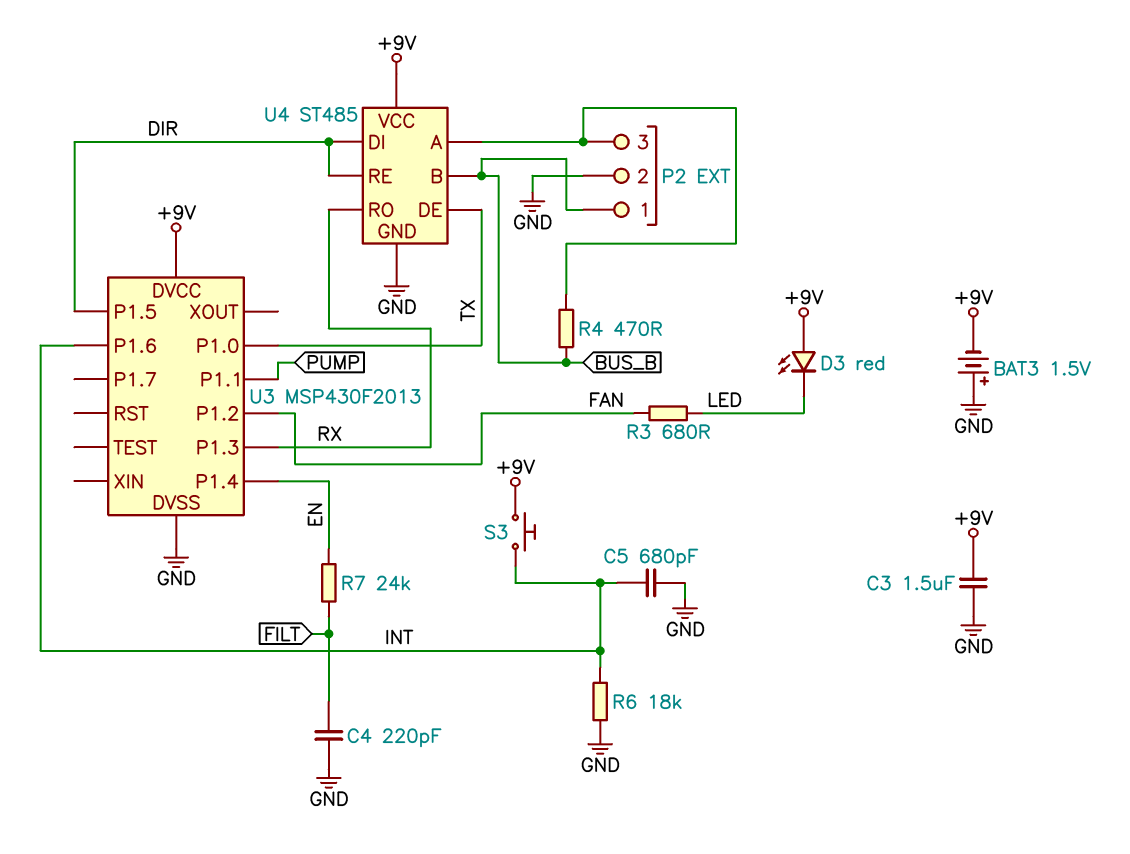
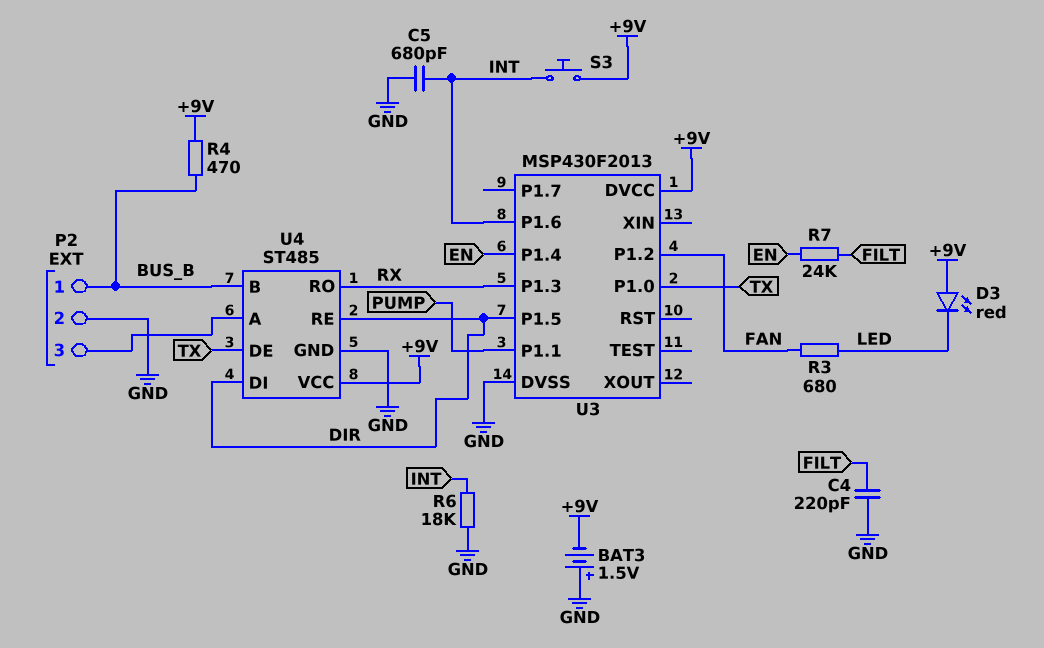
C3: 1.5uF (+9V, GND) -> none
R4: 470 (BUS_B, P2/3) -> 470 (+9V, BUS_B)

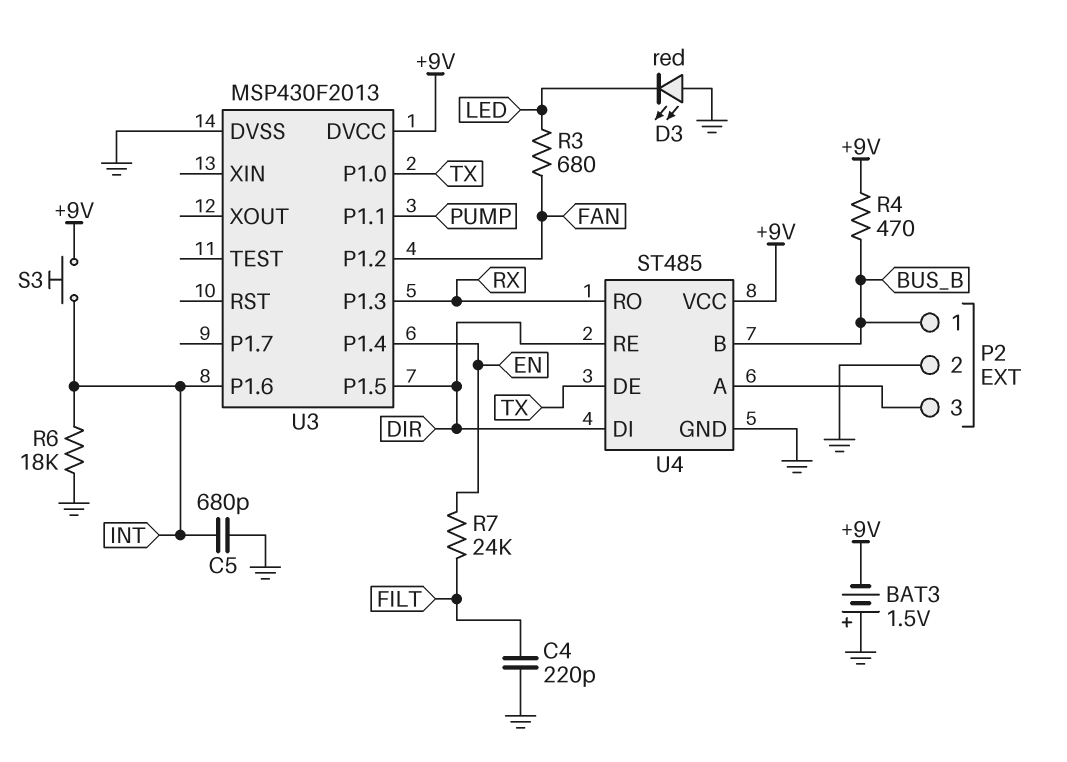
D3: LED red (A +9V, K LED) -> LED red (A GND, K LED)

